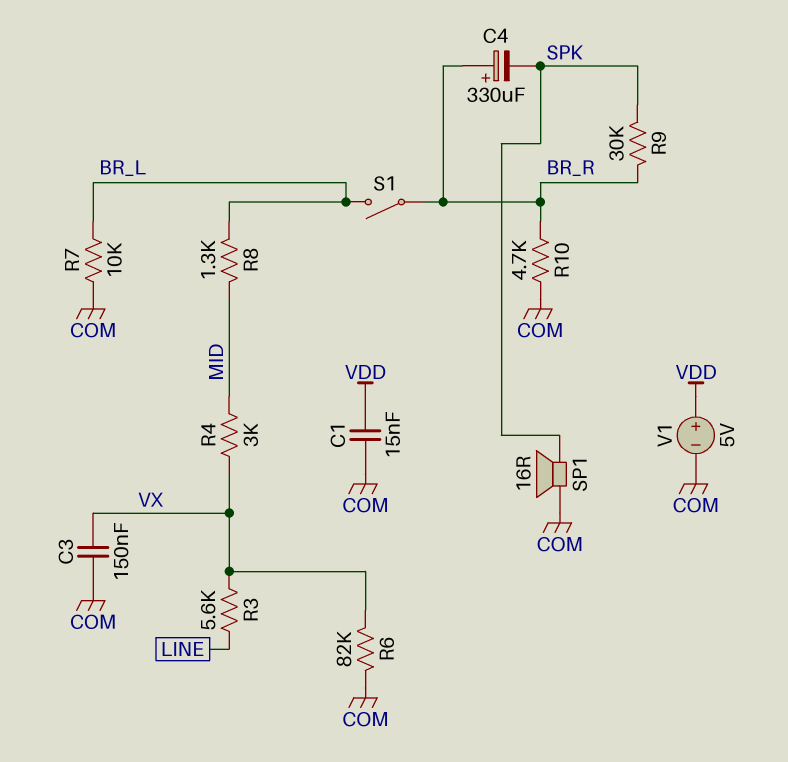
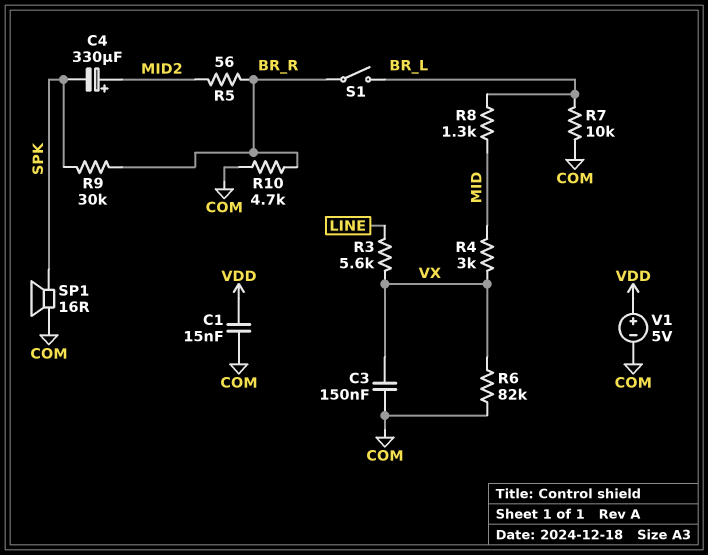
C4: 330uF (plus BR_R, minus SPK) -> 330uF (plus MID2, minus SPK)
R5: none -> 56 (BR_R, MID2)

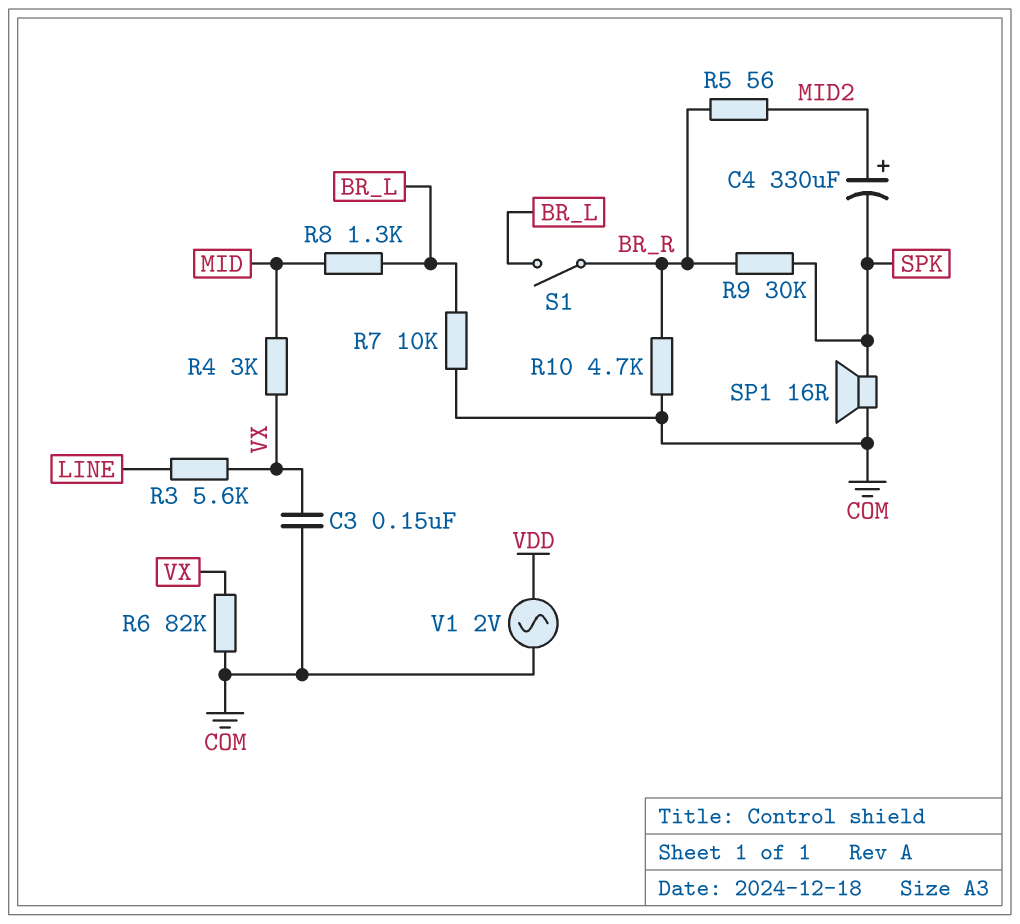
C1: 15nF (COM, VDD) -> none
V1: 5V (plus VDD, minus COM) -> AC 2V (COM, VDD)

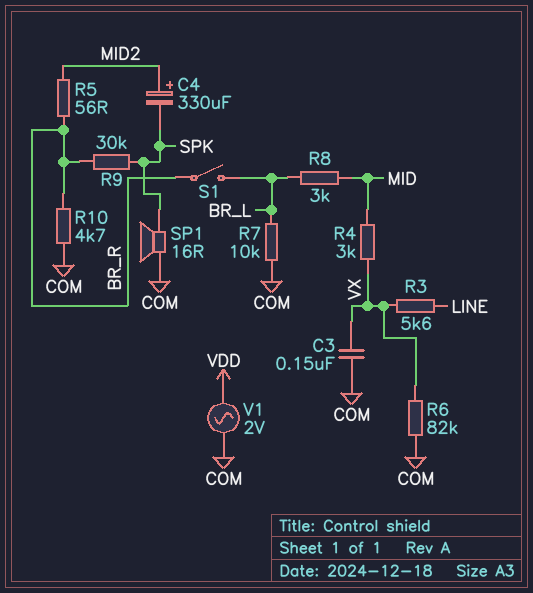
R8: 1.3k (BR_L, MID) -> 3k (BR_L, MID)

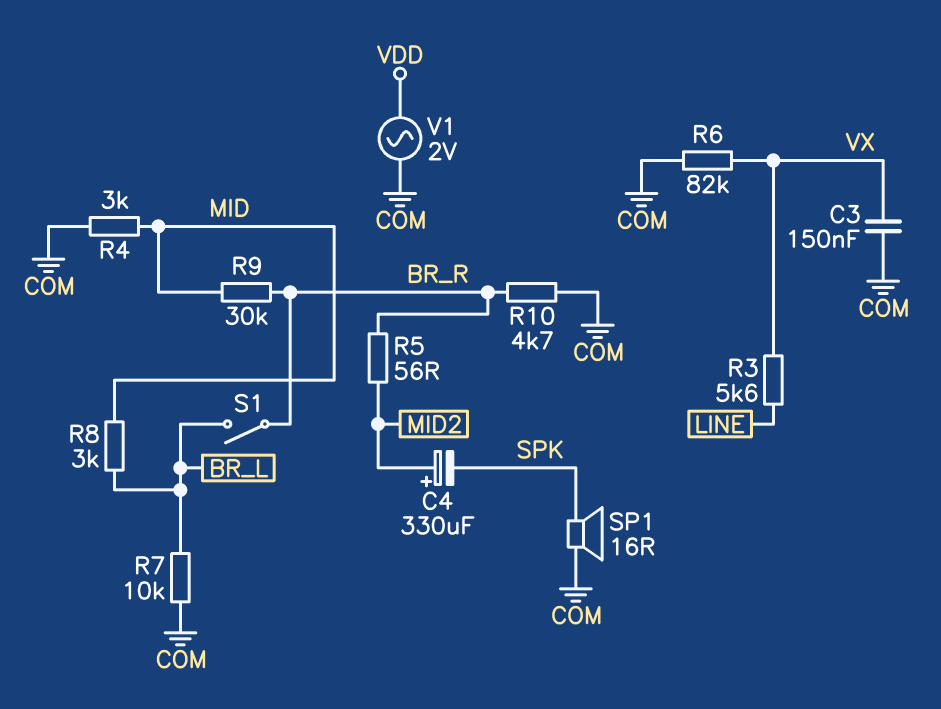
R4: 3k (MID, VX) -> 3k (COM, MID)
R9: 30k (BR_R, SPK) -> 30k (BR_R, MID)

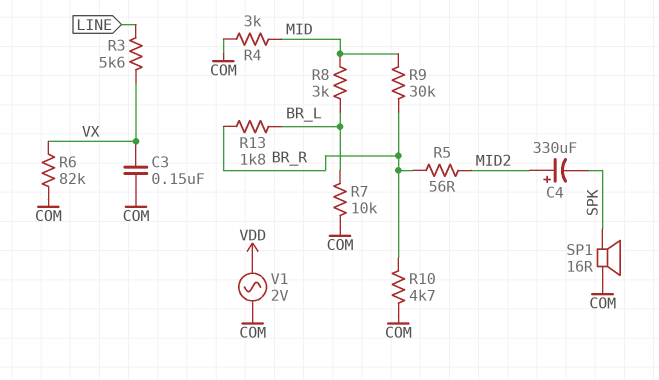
R13: none -> 1.8k (BR_L, BR_R)
S1: switch (BR_L, BR_R) -> none

